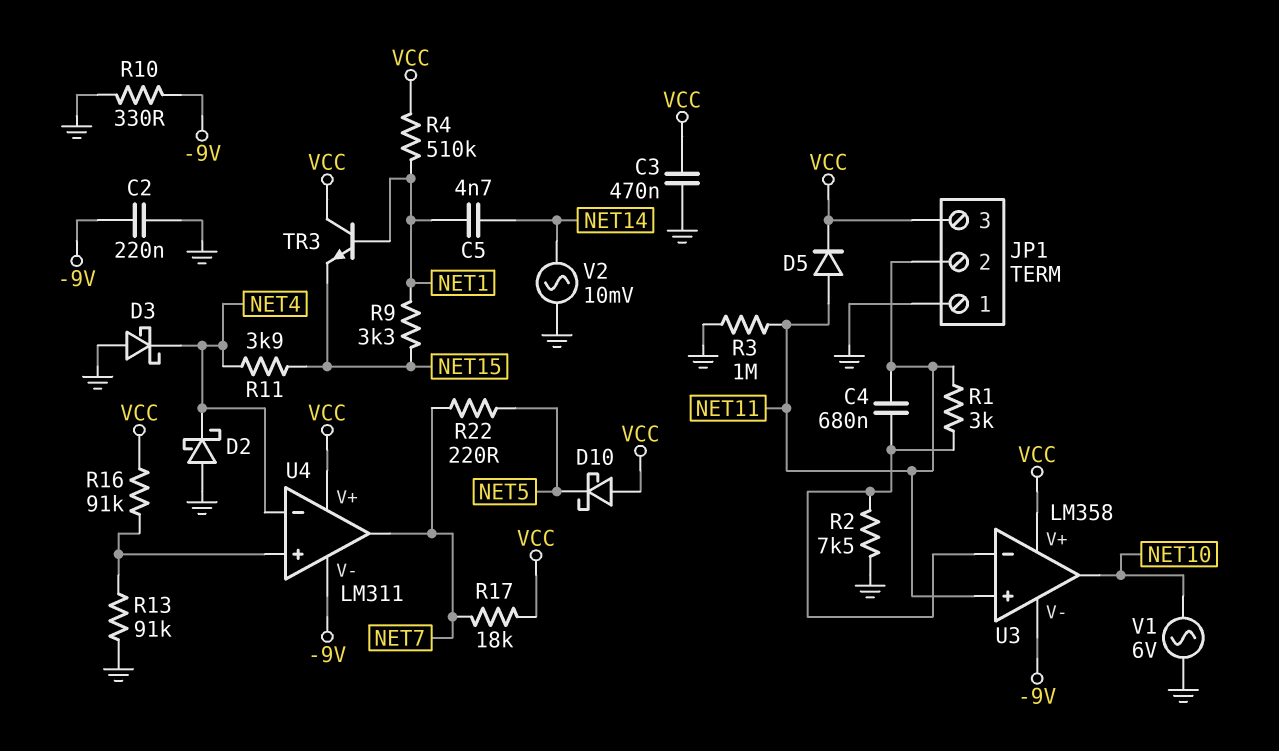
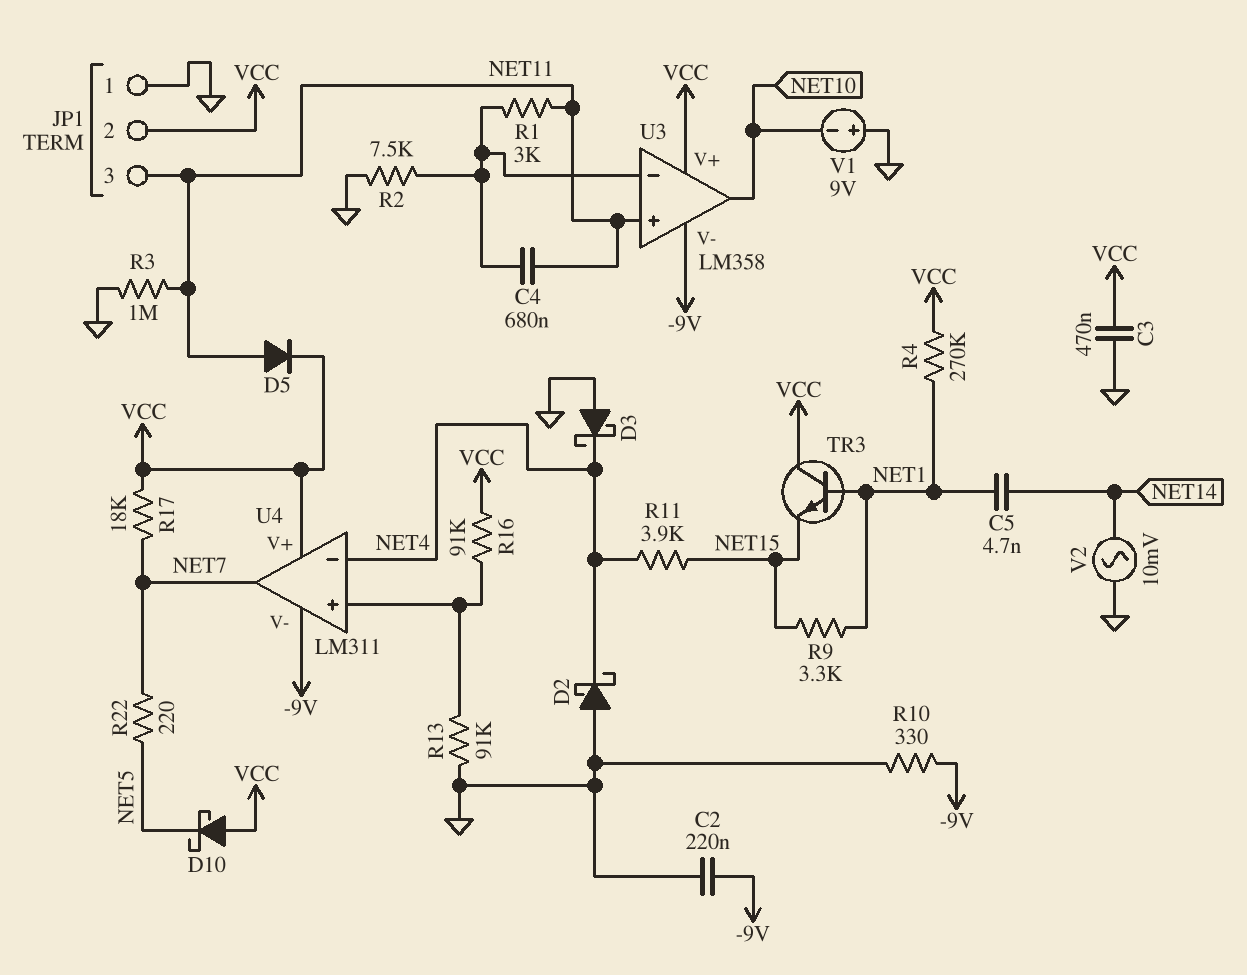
JP1 pin 2: NET11 -> VCC
JP1 pin 3: VCC -> NET11
R4: 510k (NET1, VCC) -> 270k (NET1, VCC)
V1: AC 6V (GND, NET10) -> 9V (plus GND, minus NET10)

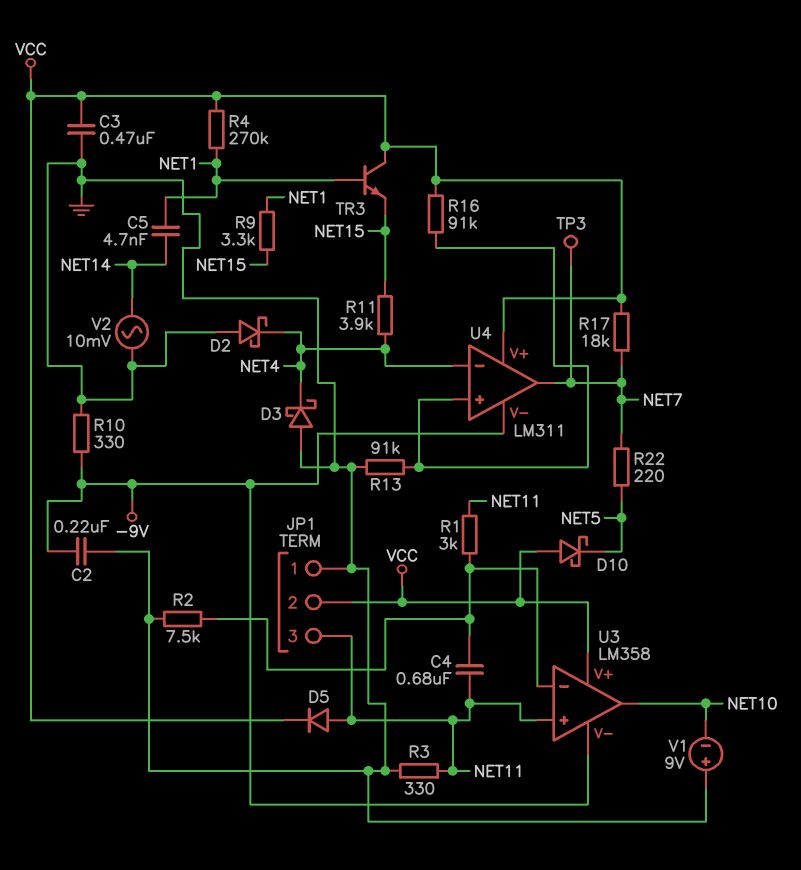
R3: 1M (GND, NET11) -> 330 (GND, NET11)
TP3: none -> test point (NET7)

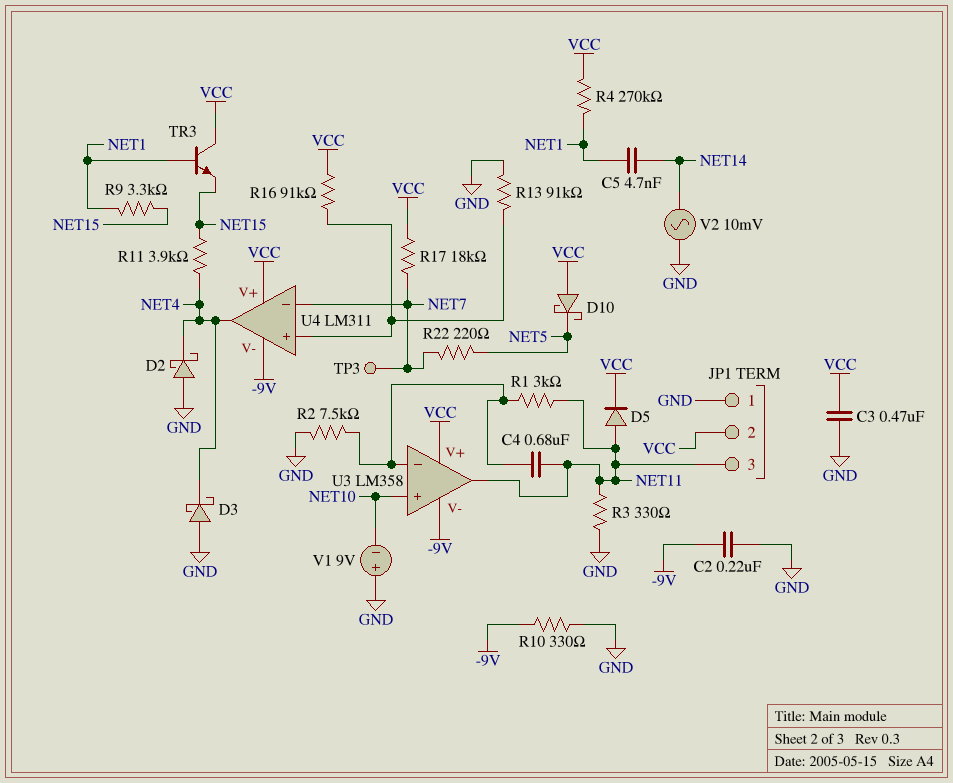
U3 pin in+: NET11 -> NET10
U3 pin out: NET10 -> NET11
U4 pin in-: NET4 -> NET7
U4 pin out: NET7 -> NET4

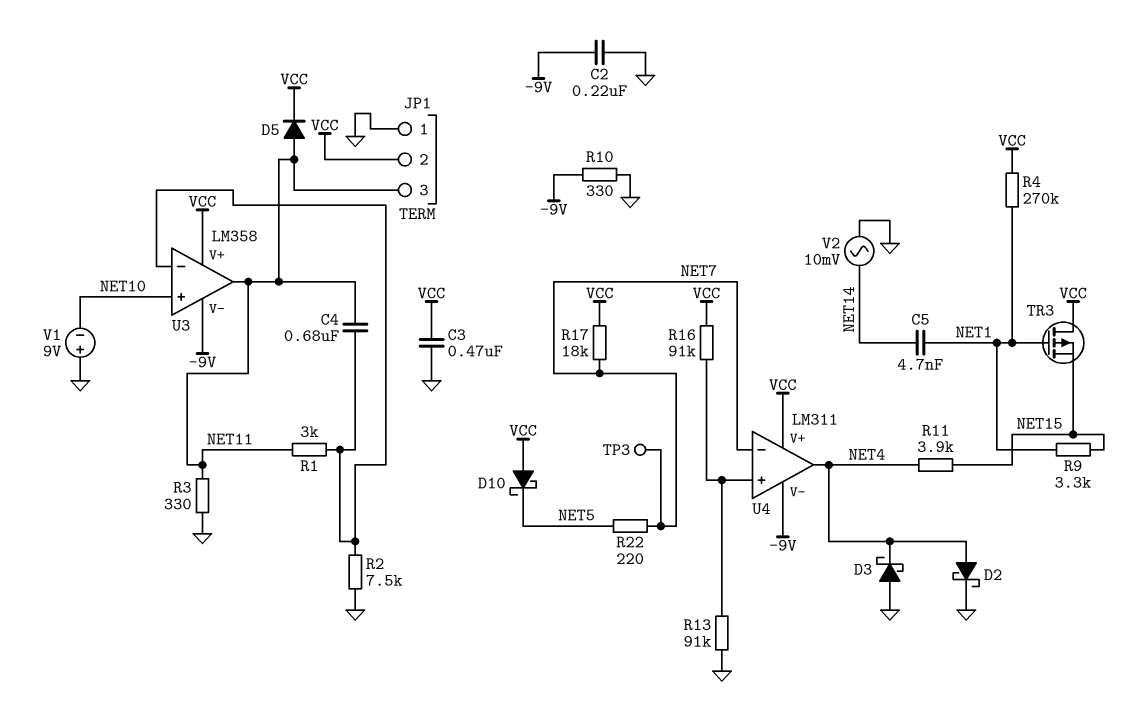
D2: schottky (A GND, K NET4) -> schottky (A NET4, K GND)
TR3: NPN (B NET1, C VCC, E NET15) -> PMOS (G NET1, D VCC, S NET15)

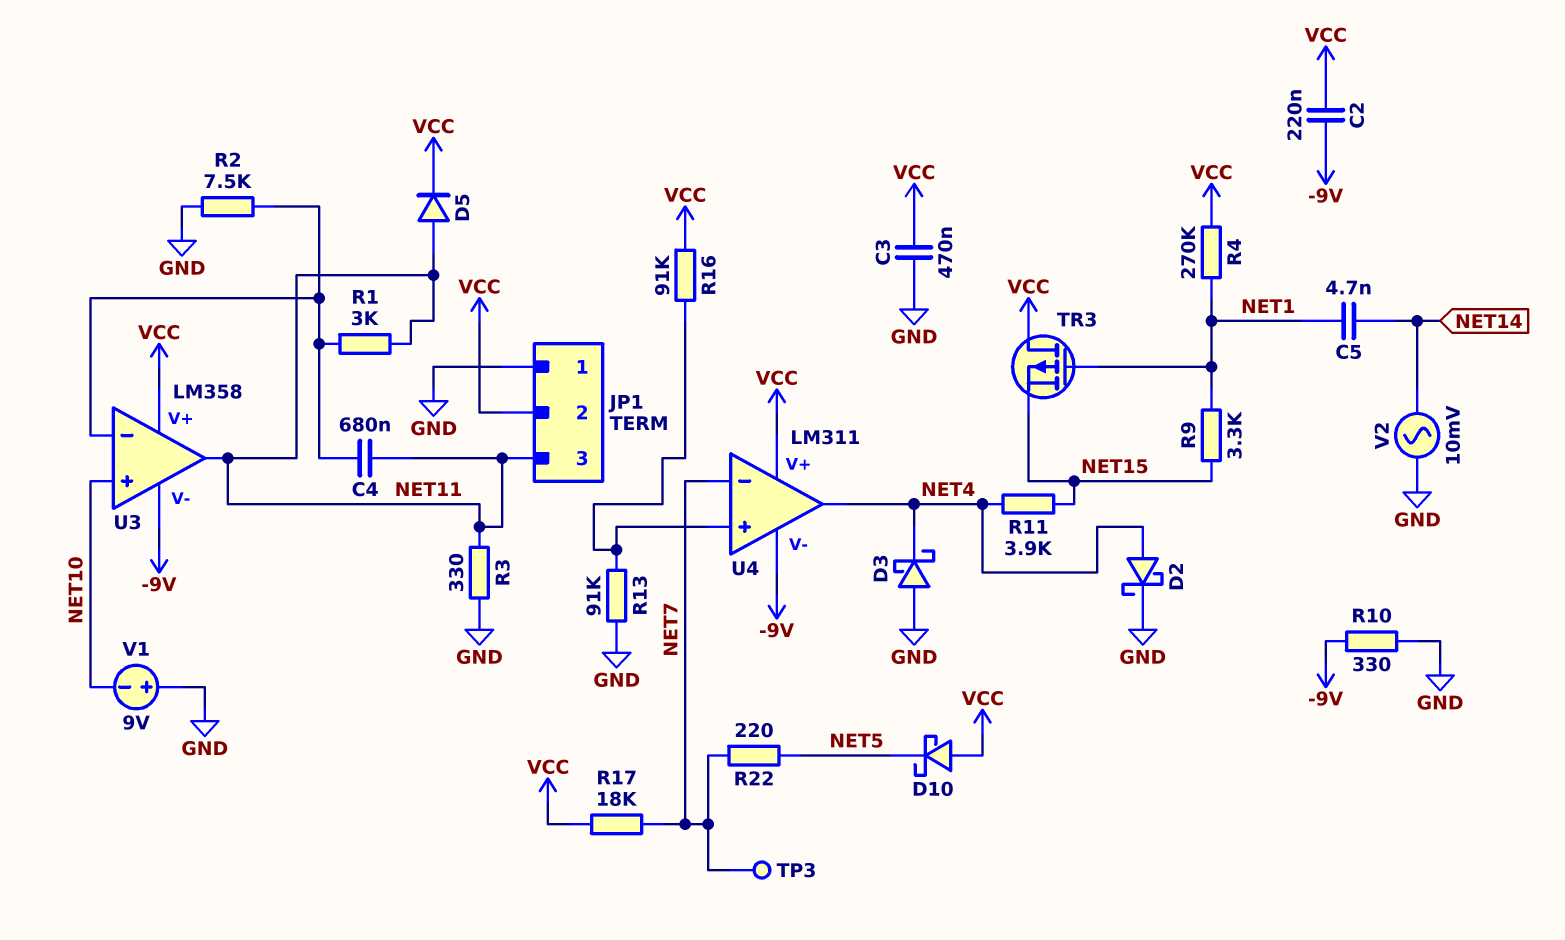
C2: 220nF (-9V, GND) -> 220nF (-9V, VCC)

